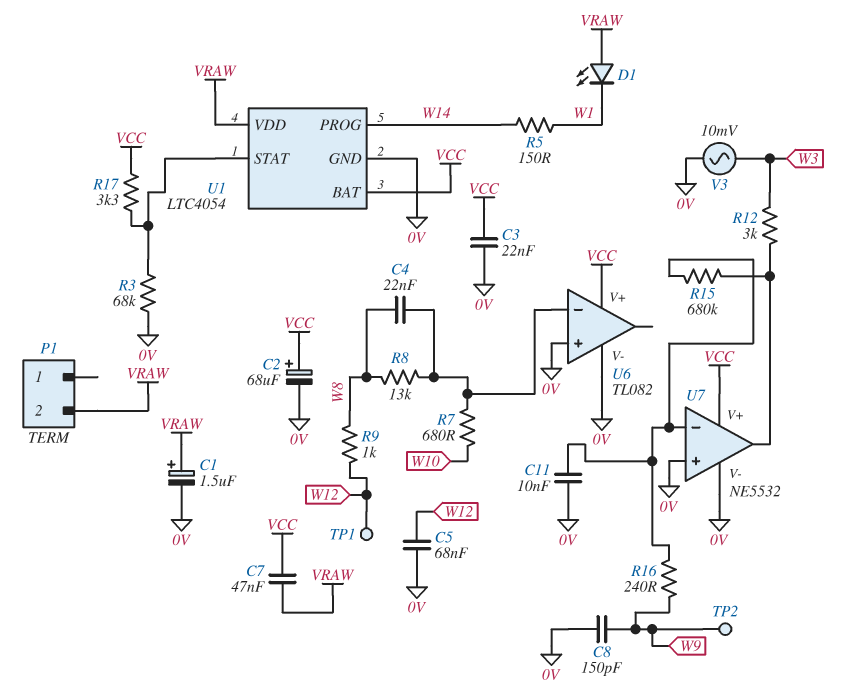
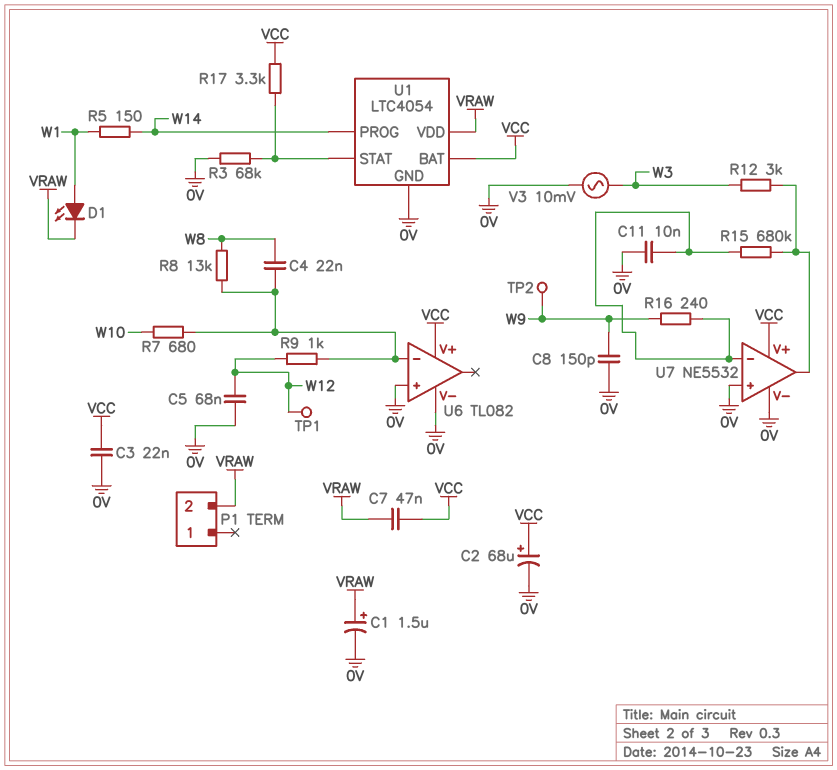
D1: LED (A VRAW, K W1) -> LED (A W1, K VRAW)
R9: 1k (W8, W12) -> 1k (U6/in-, W12)

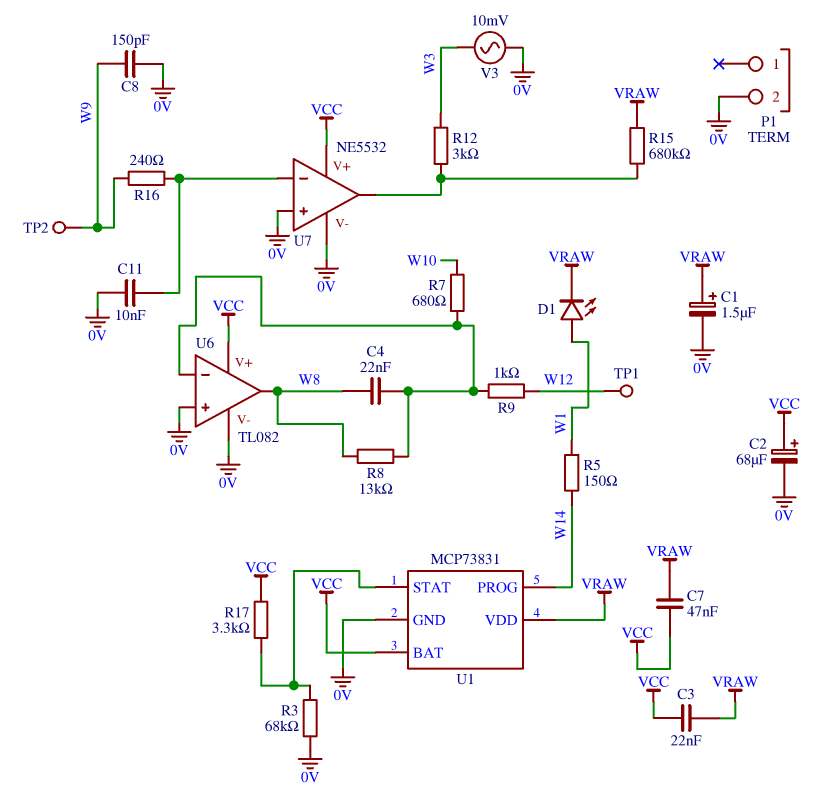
C3: 22nF (0V, VCC) -> 22nF (VCC, VRAW)
C5: 68nF (0V, W12) -> none
P1 pin 2: VRAW -> 0V
R15: 680k (U7/in-, U7/out) -> 680k (U7/out, VRAW)
U1: LTC4054 -> MCP73831
U6 pin out: none -> W8

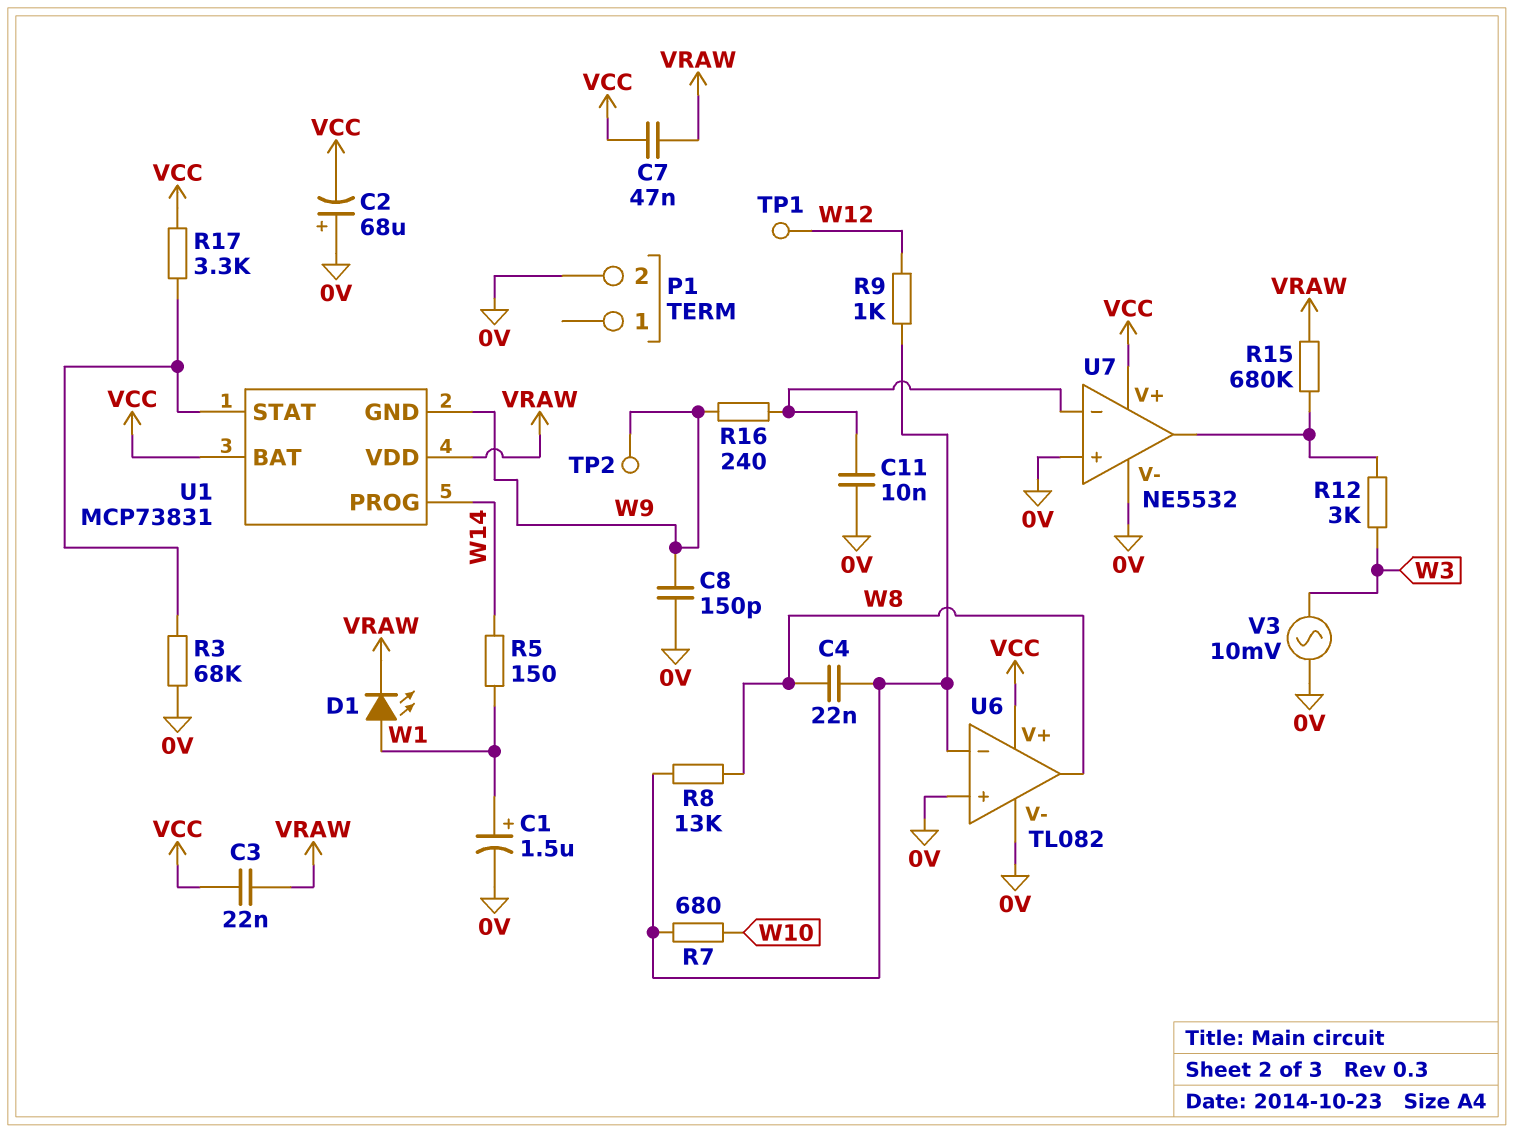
C1: 1.5uF (plus VRAW, minus 0V) -> 1.5uF (plus W1, minus 0V)
C2: 68uF (plus VCC, minus 0V) -> 68uF (plus 0V, minus VCC)
U1 pin GND: 0V -> W9

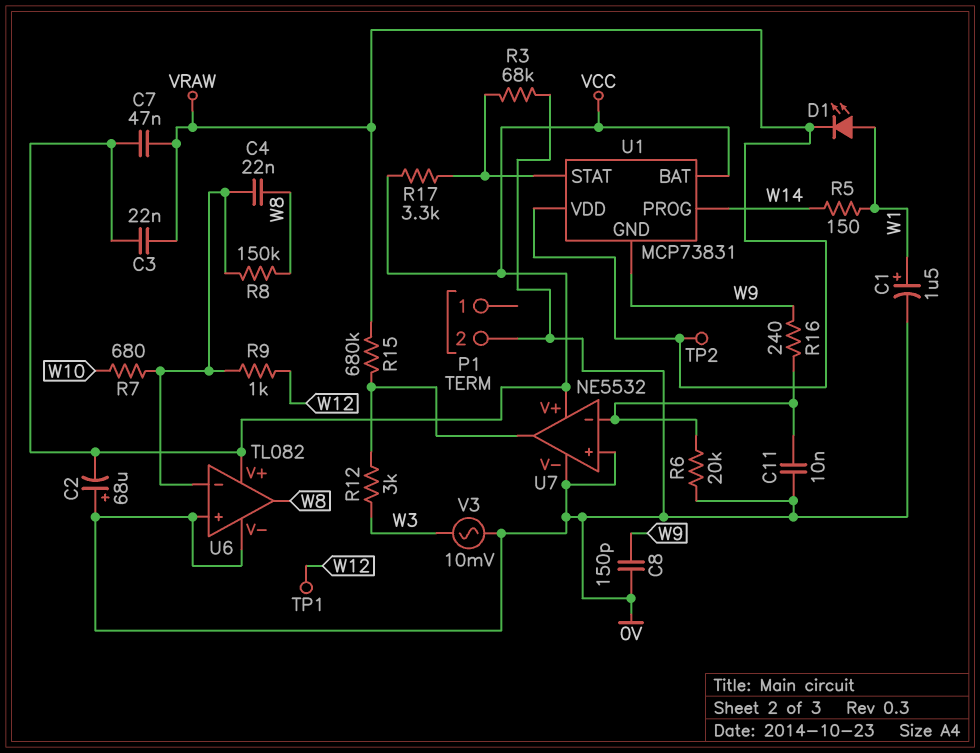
R6: none -> 20k (0V, U7/in-)
R8: 13k (U6/in-, W8) -> 150k (U6/in-, W8)
TP2: test point (W9) -> test point (VRAW)

